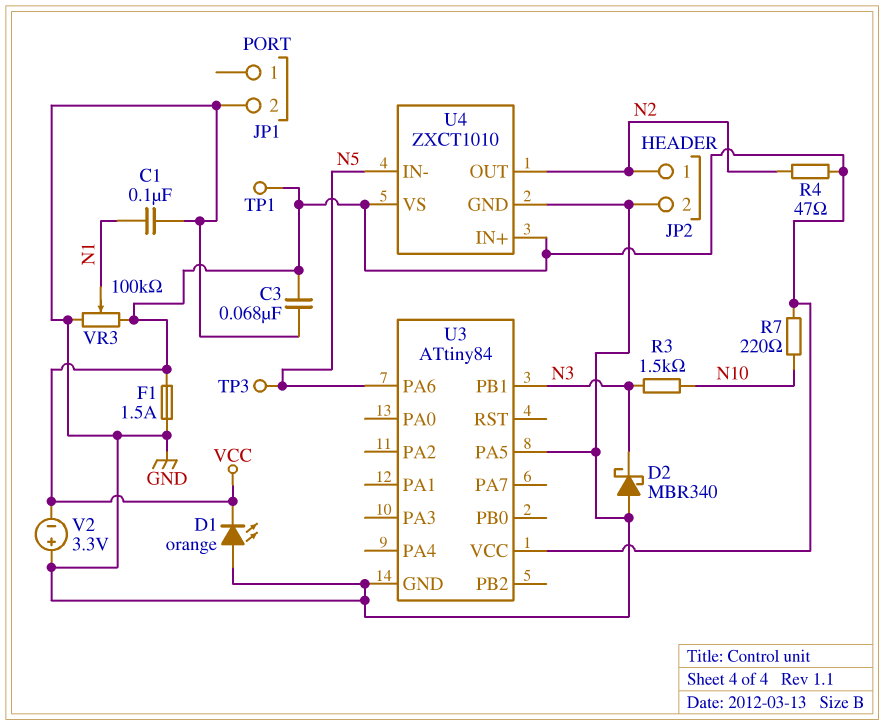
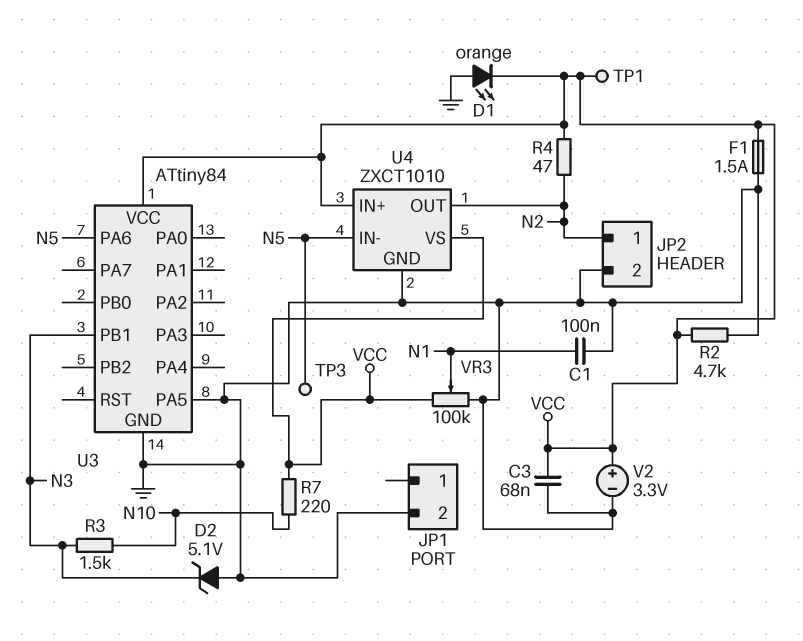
D2: schottky MBR340 (A GND, K N3) -> zener 5.1V (A GND, K N3)
R2: none -> 4.7k (GND, VCC)
V2: 3.3V (plus GND, minus VCC) -> 3.3V (plus VCC, minus GND)

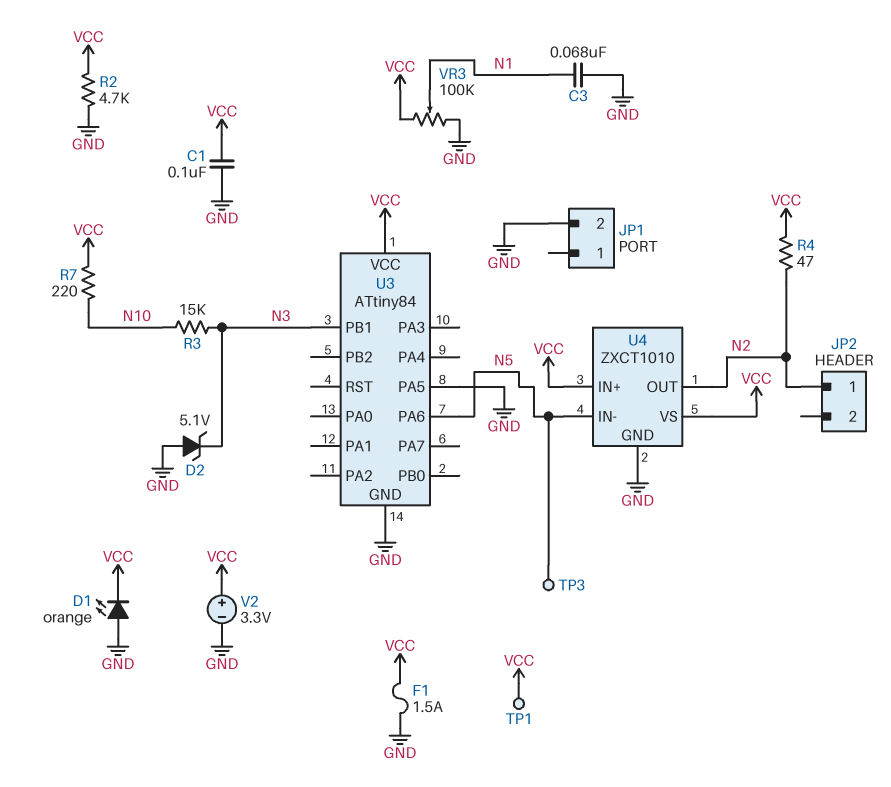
C1: 100nF (GND, N1) -> 100nF (GND, VCC)
C3: 68nF (GND, VCC) -> 68nF (GND, N1)
JP2 pin 2: GND -> none
R3: 1.5k (N3, N10) -> 15k (N3, N10)

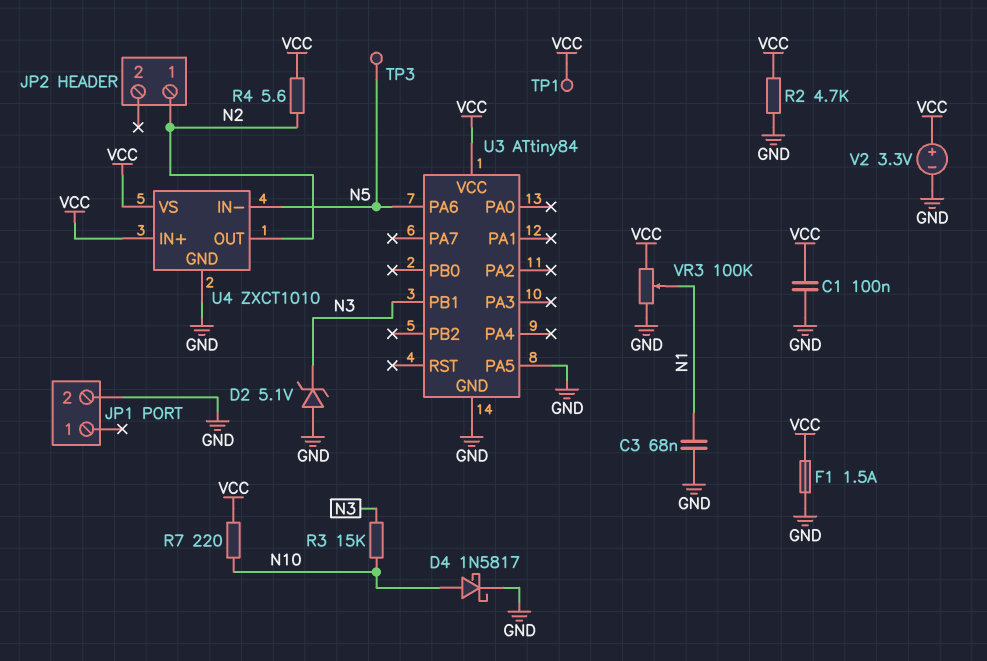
D1: LED orange (A GND, K VCC) -> none
D4: none -> schottky 1N5817 (A N10, K GND)
R4: 47 (N2, VCC) -> 5.6 (N2, VCC)

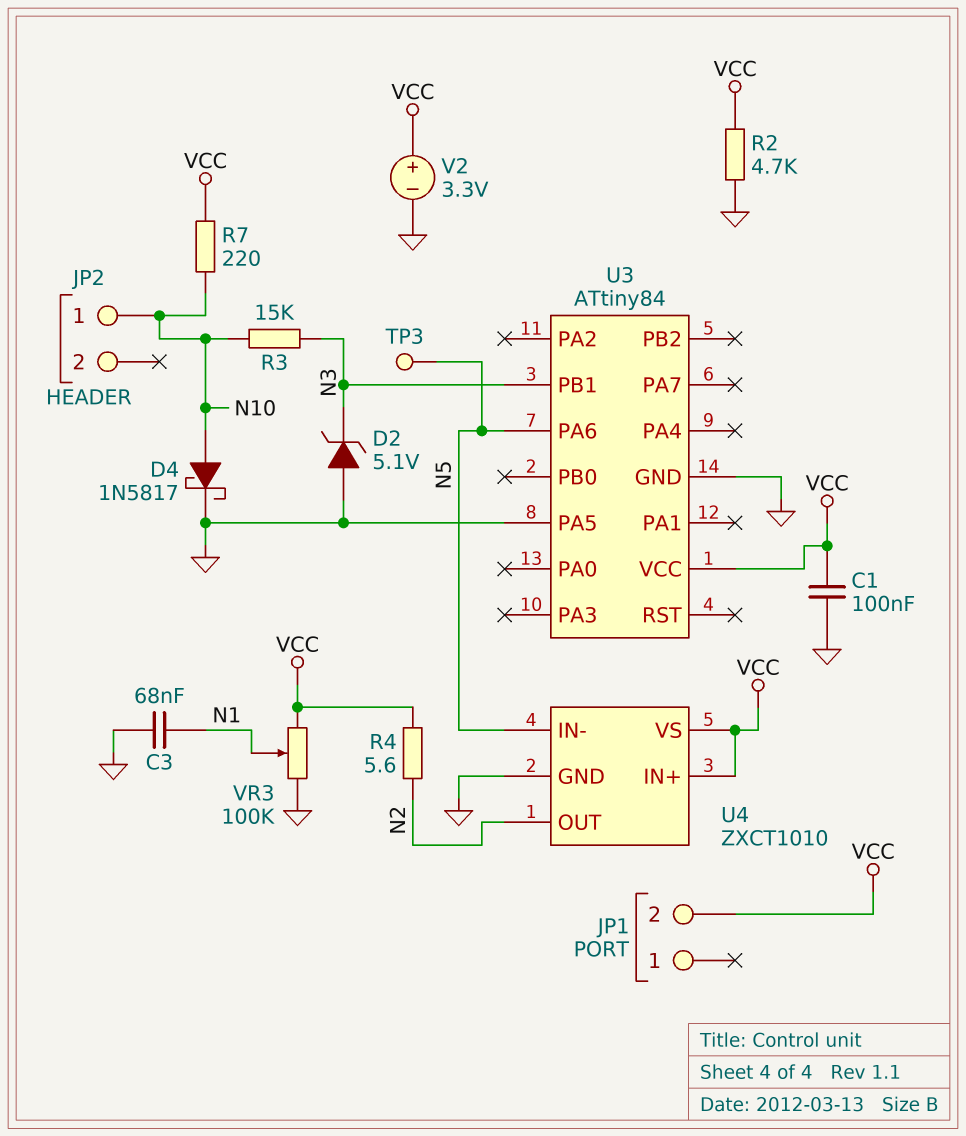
F1: 1.5A (GND, VCC) -> none
JP1 pin 2: GND -> VCC
JP2 pin 1: N2 -> N10
TP1: test point (VCC) -> none

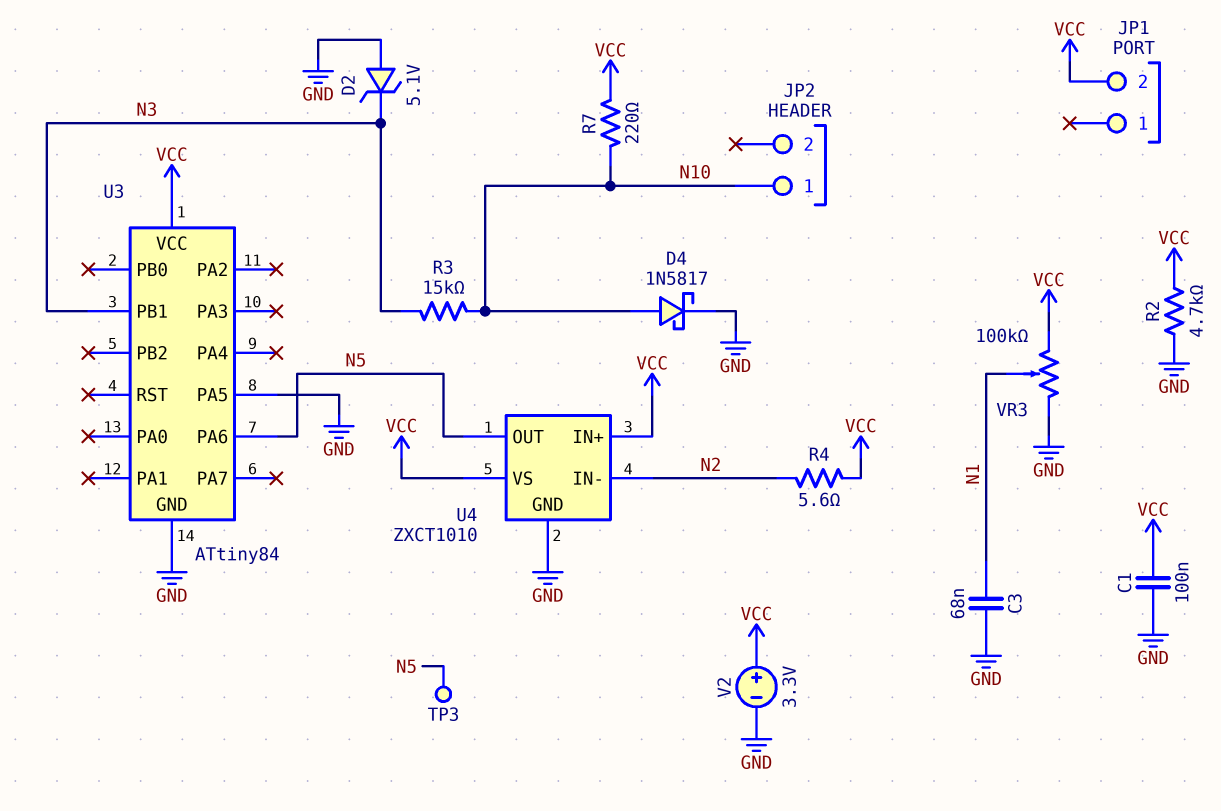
U4 pin IN-: N5 -> N2
U4 pin OUT: N2 -> N5

